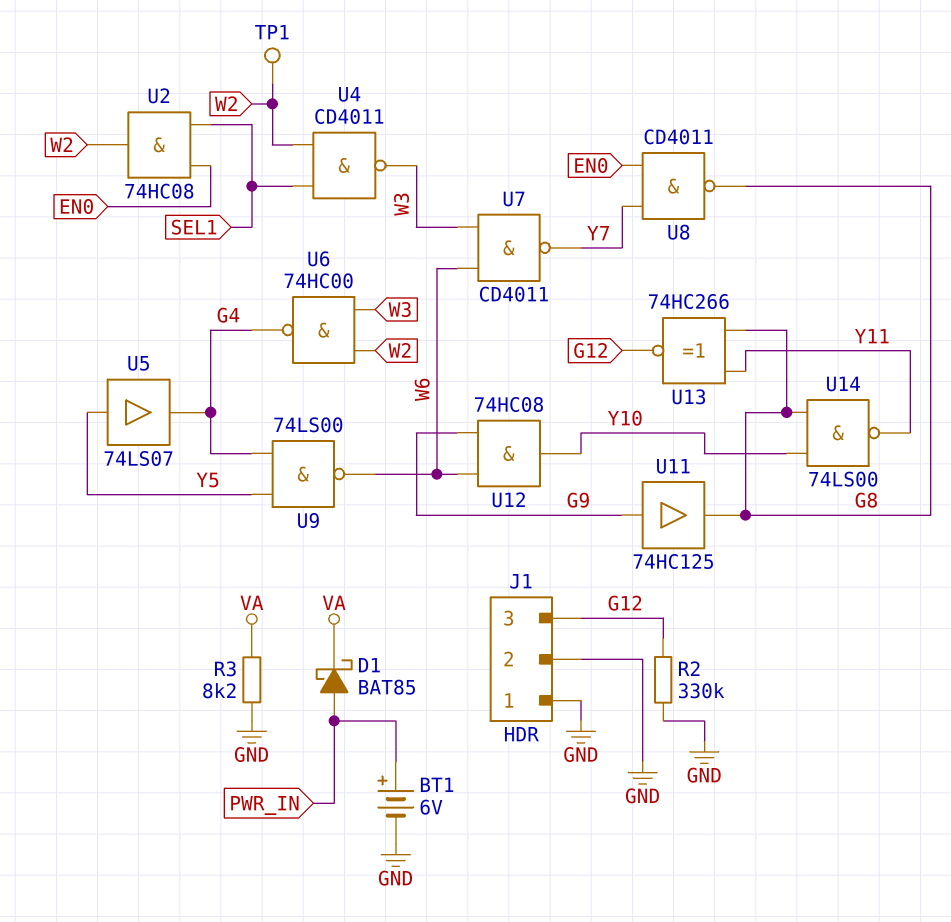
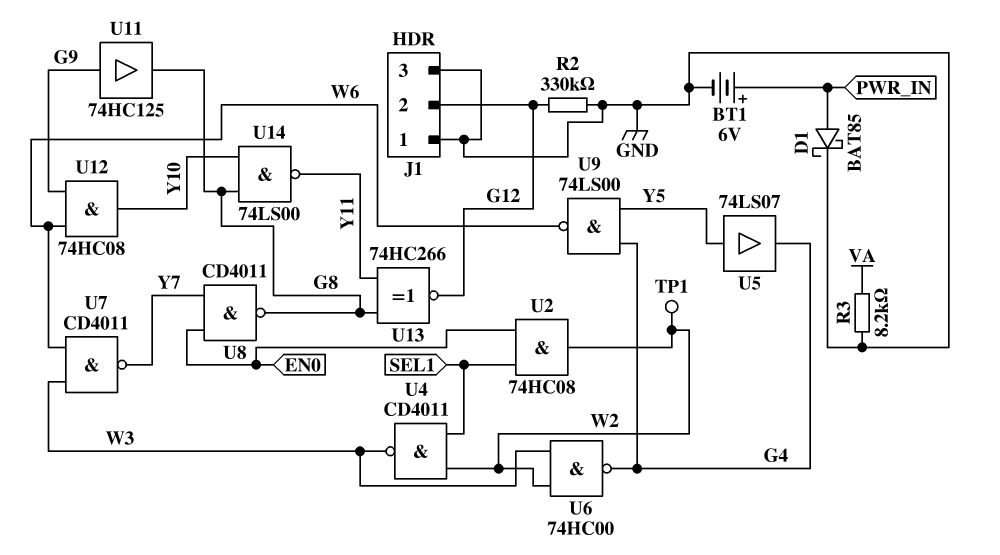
D1: schottky BAT85 (A PWR_IN, K VA) -> schottky BAT85 (A PWR_IN, K GND)
J1 pin 2: GND -> G12
J1 pin 3: G12 -> GND

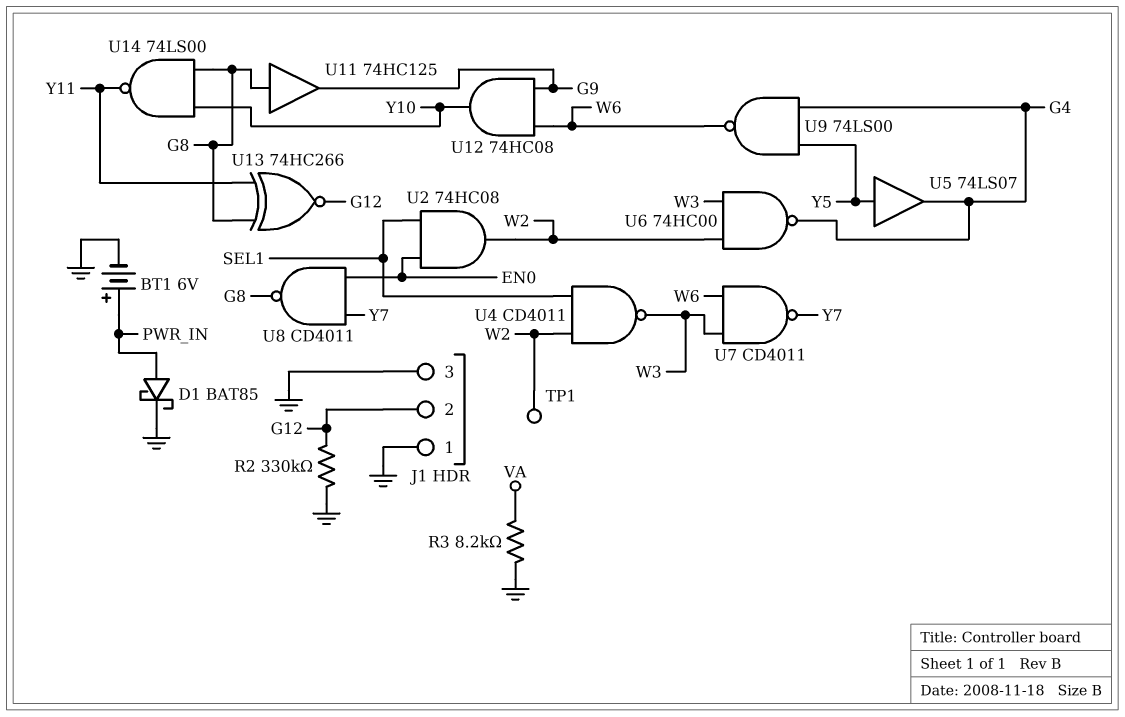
U11: buffer 74HC125 (in G9, out G8) -> buffer 74HC125 (in G8, out G9)

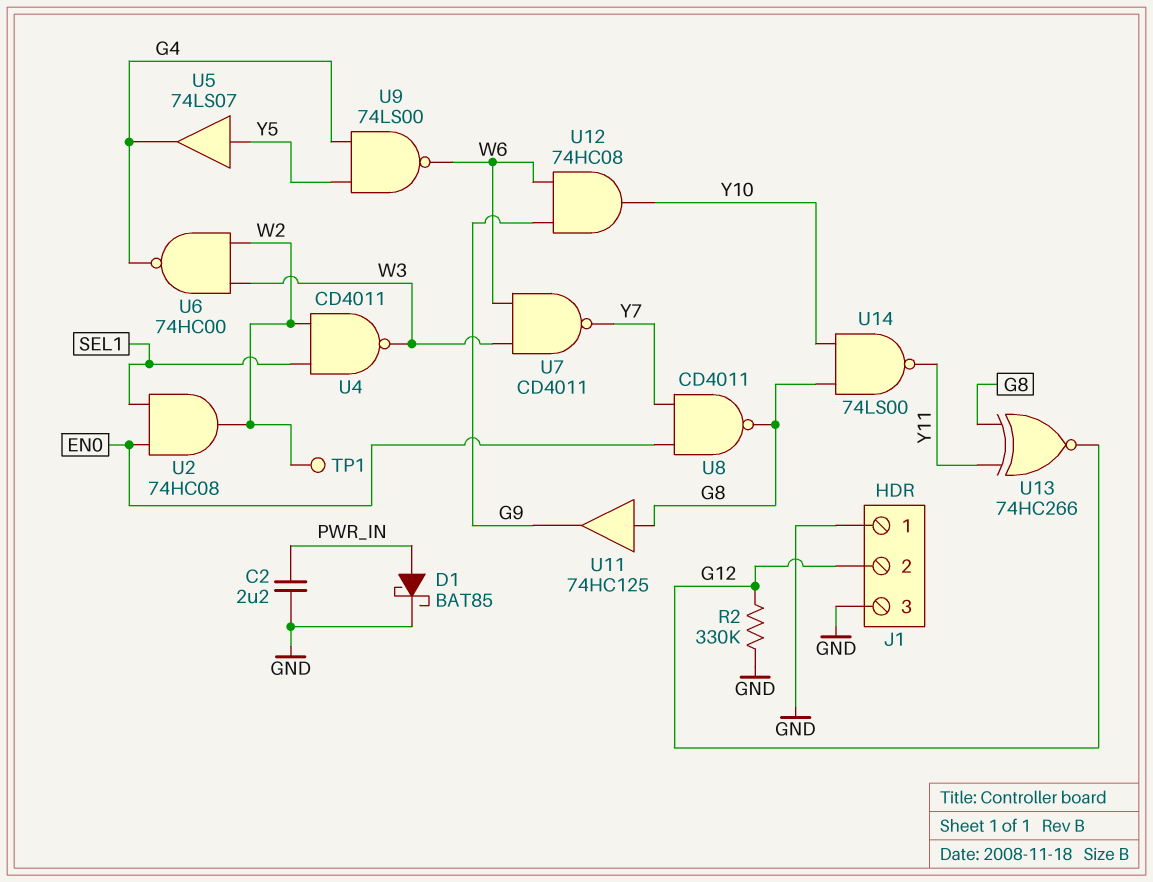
BT1: 6V (plus PWR_IN, minus GND) -> none
C2: none -> 2.2uF (GND, PWR_IN)
R3: 8.2k (GND, VA) -> none

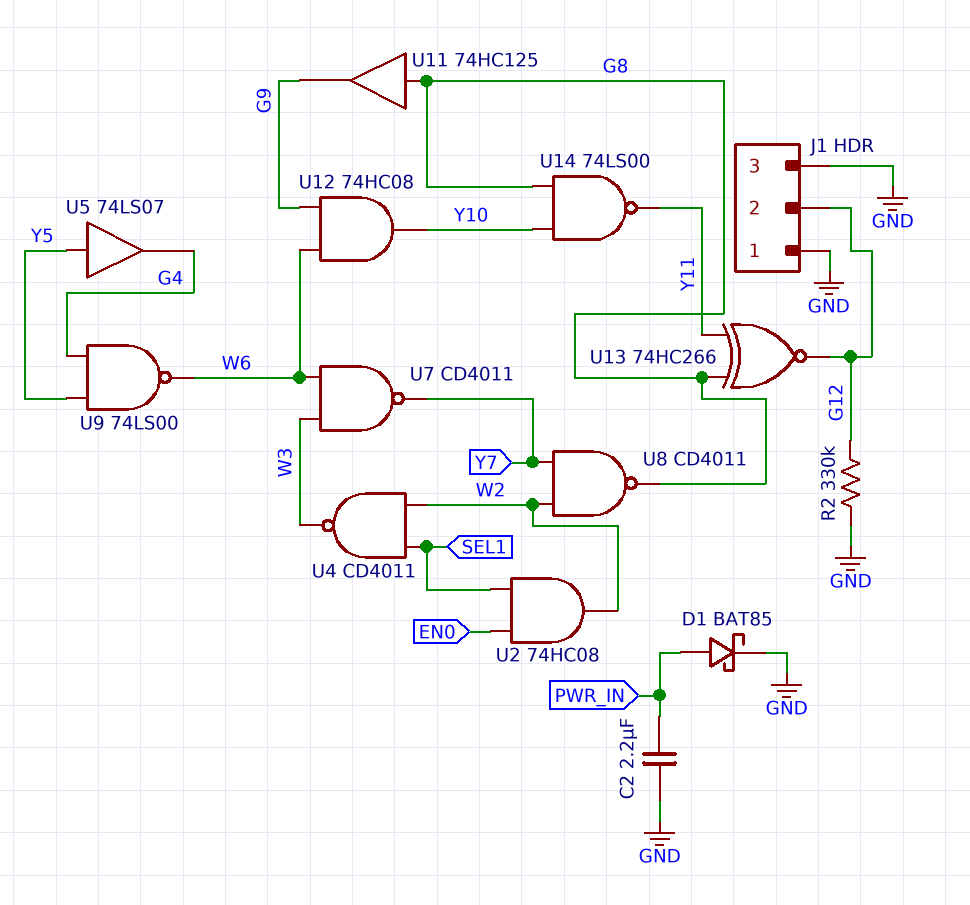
TP1: test point (W2) -> none
U6: NAND 74HC00 (in W2, in W3, out G4) -> none
U8: NAND CD4011 (in EN0, in Y7, out G8) -> NAND CD4011 (in W2, in Y7, out G8)

